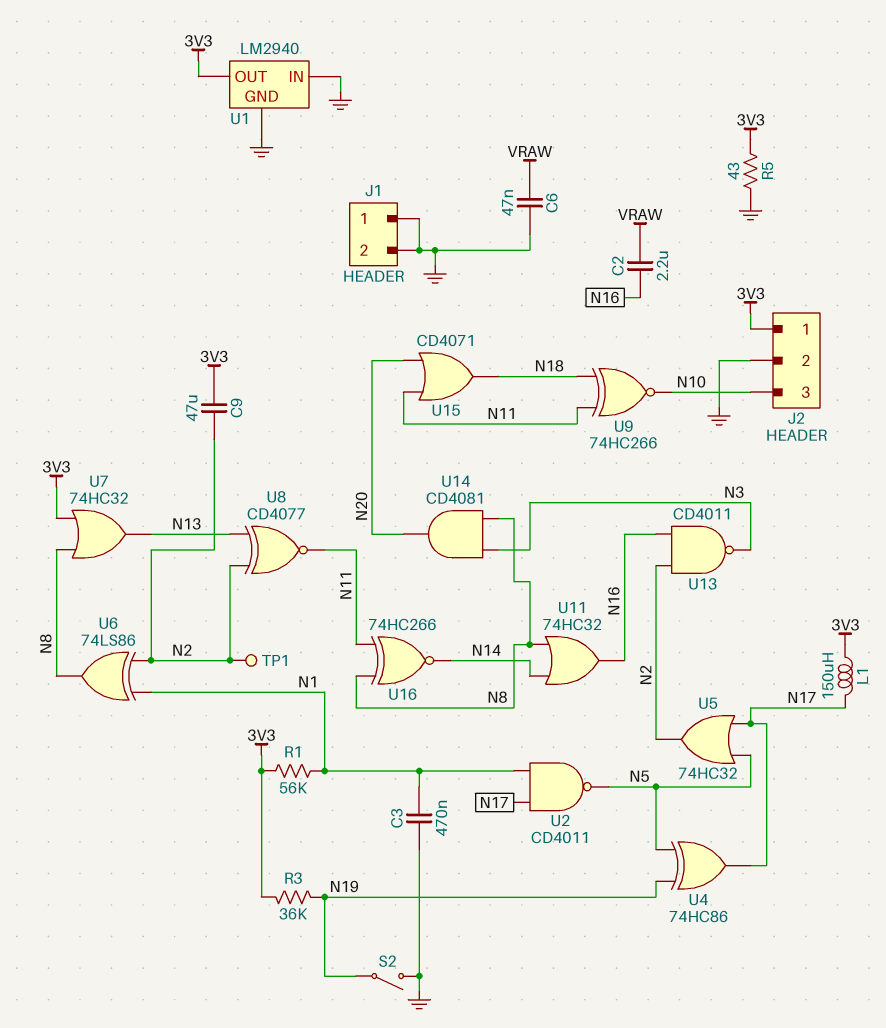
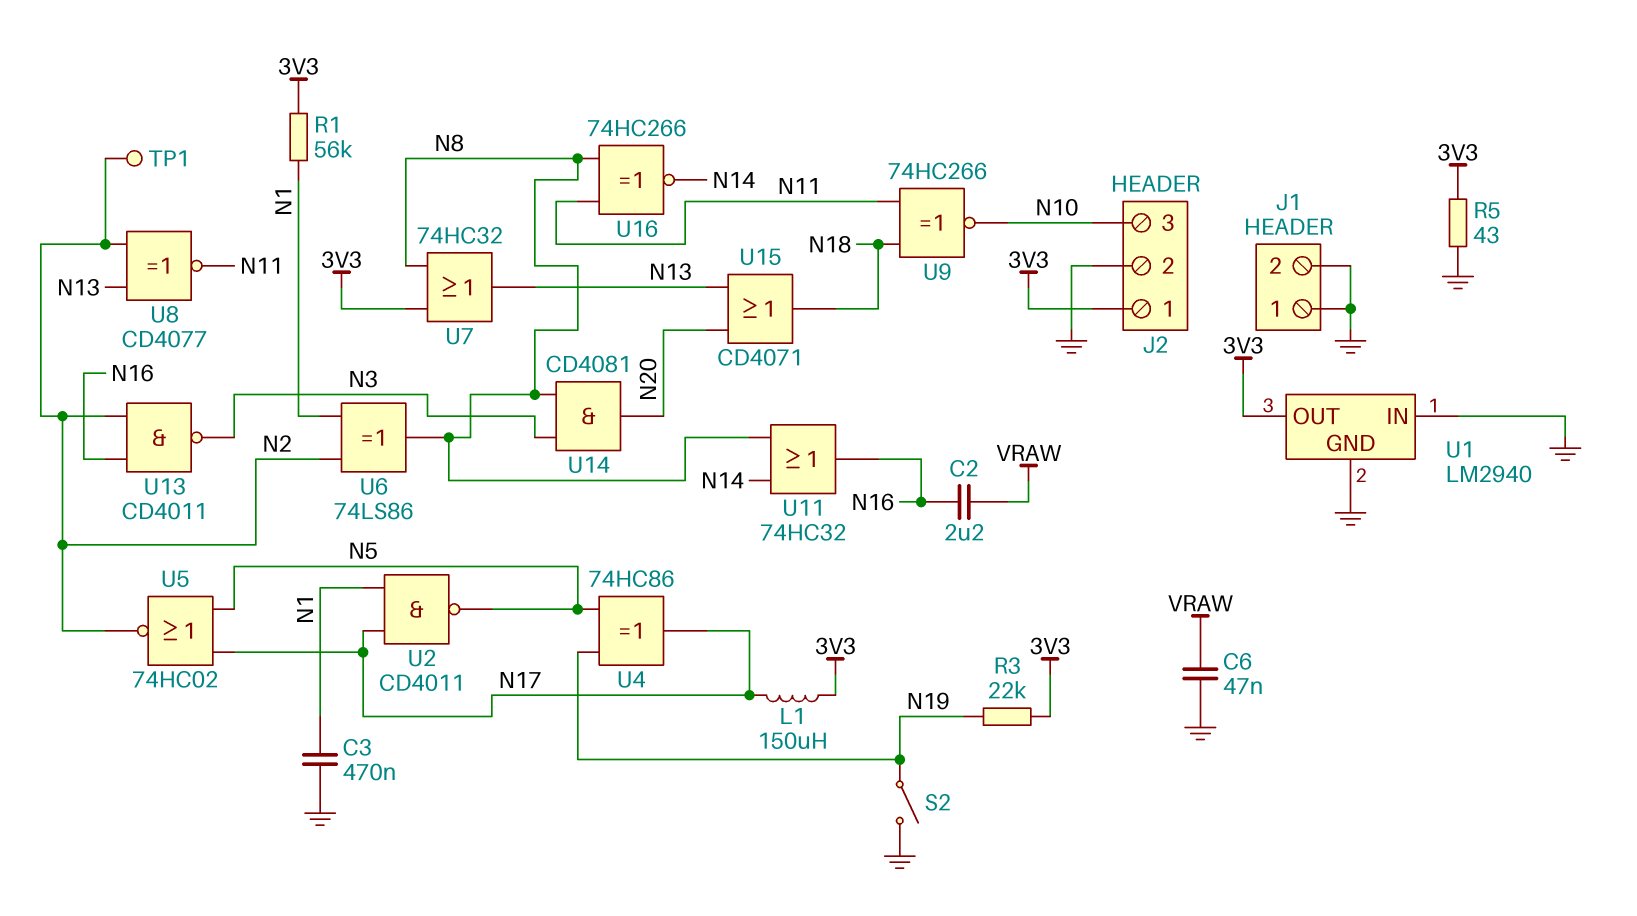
C9: 47uF (3V3, N2) -> none
R3: 36k (3V3, N19) -> 22k (3V3, N19)
U5: OR 74HC32 (in N5, in N17, out N2) -> NOR 74HC02 (in N5, in N17, out N2)
U15: OR CD4071 (in N11, in N20, out N18) -> OR CD4071 (in N13, in N20, out N18)

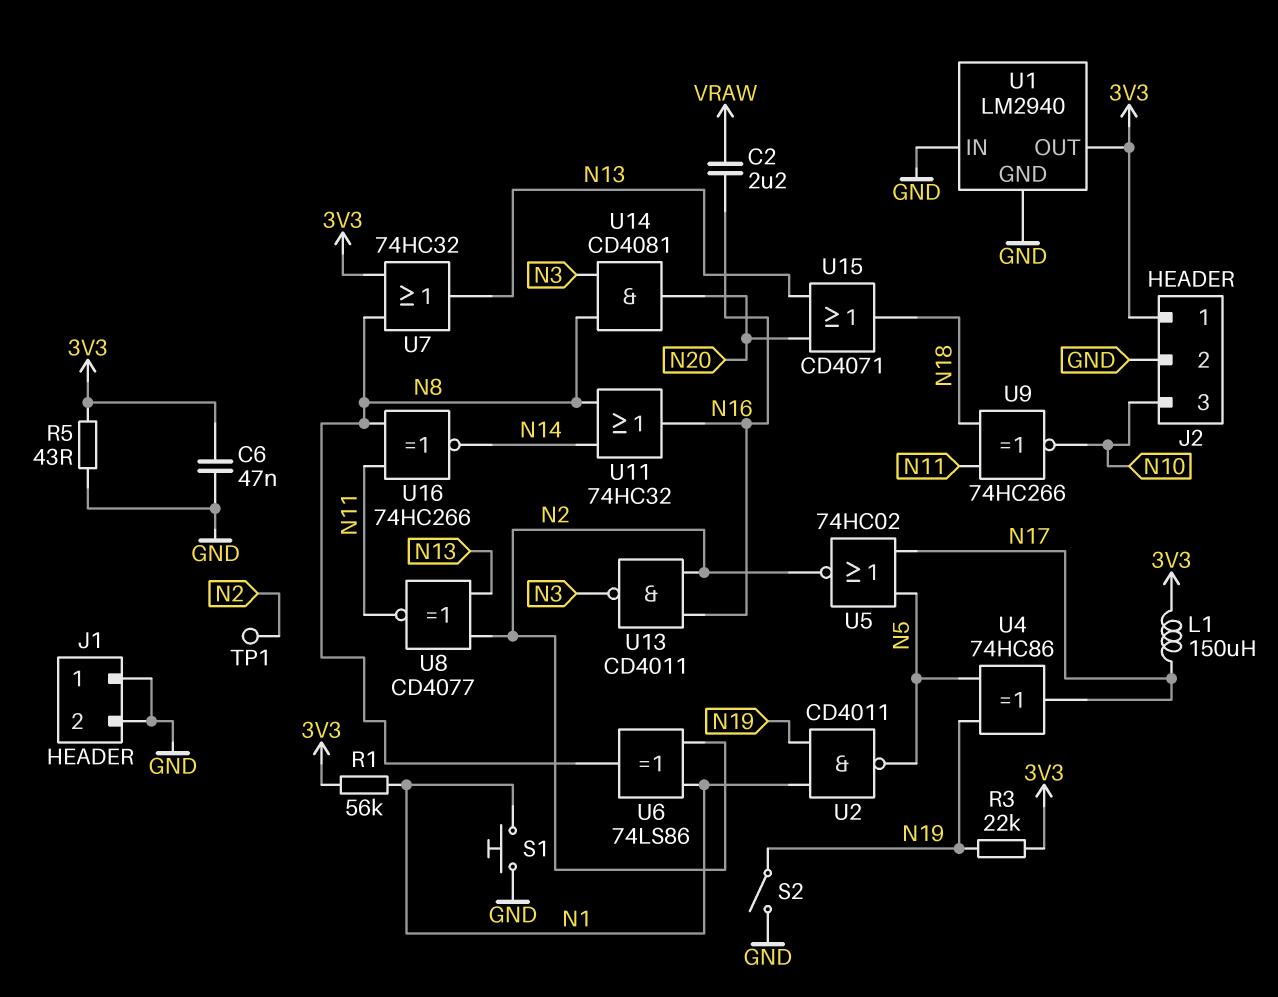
C3: 470nF (GND, N1) -> none
C6: 47nF (GND, VRAW) -> 47nF (3V3, GND)
S1: none -> button (GND, N1)
U2: NAND CD4011 (in N1, in N17, out N5) -> NAND CD4011 (in N1, in N19, out N5)

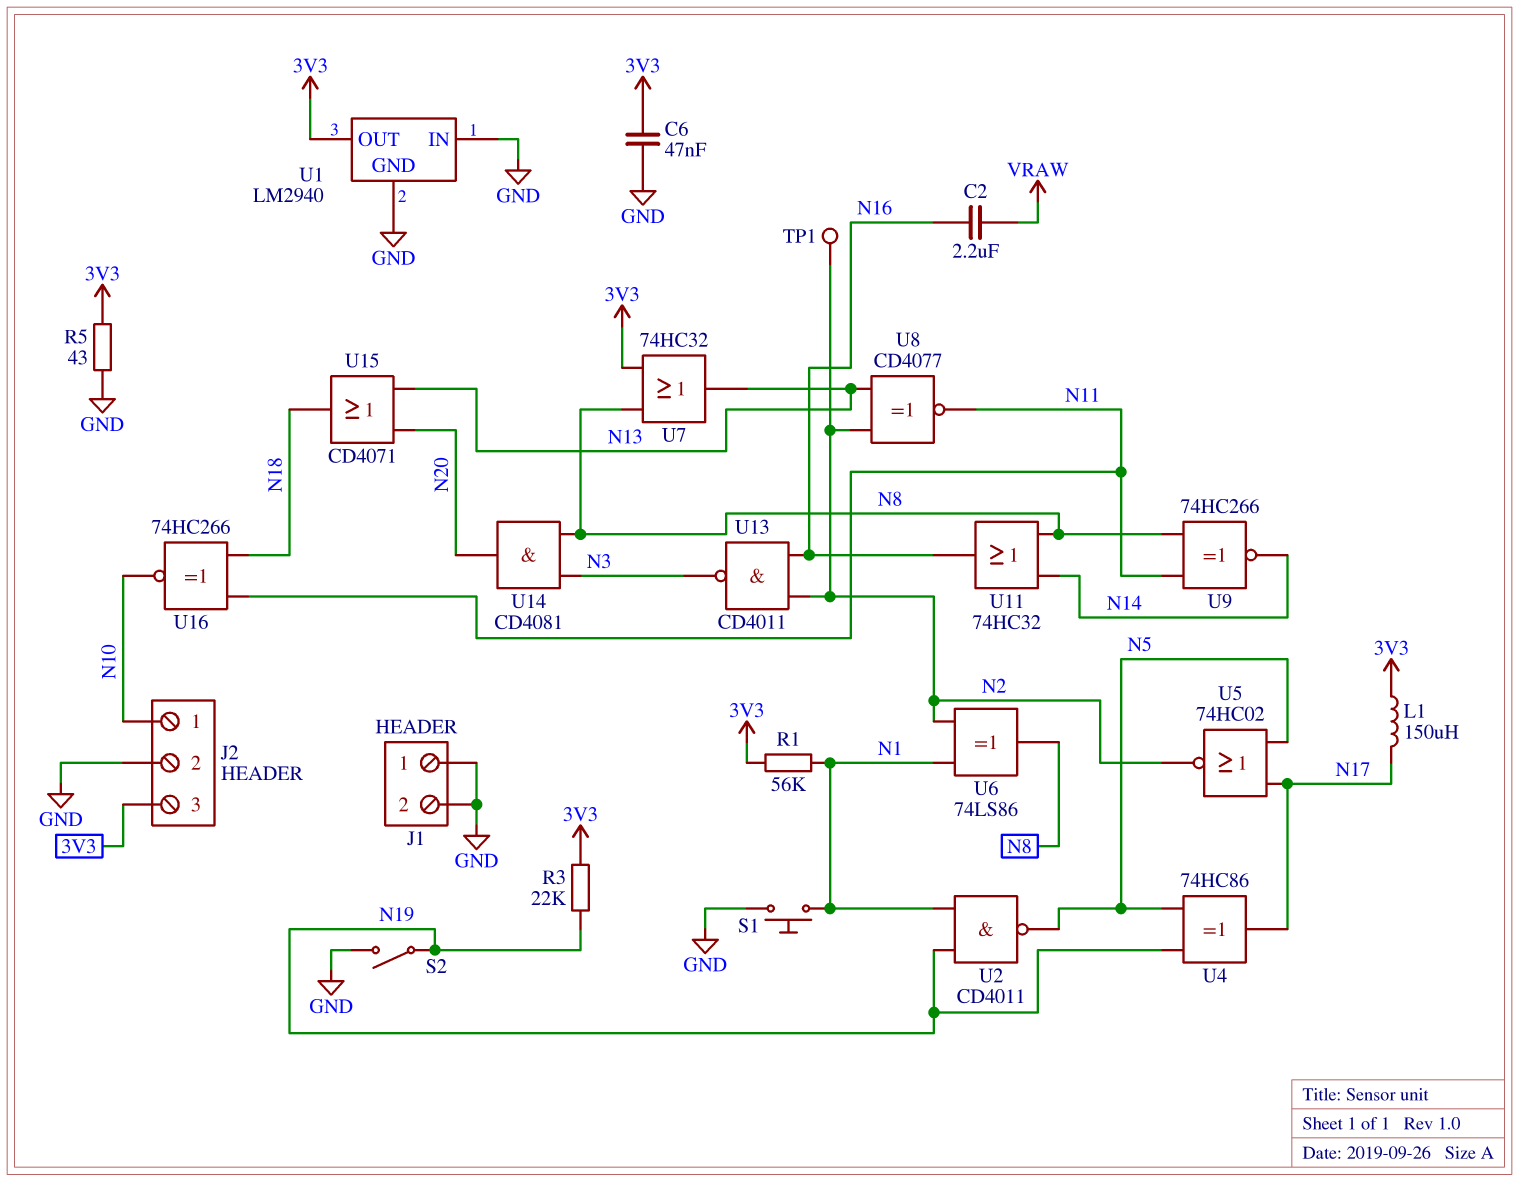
J2 pin 1: 3V3 -> N10
J2 pin 3: N10 -> 3V3
U9: XNOR 74HC266 (in N11, in N18, out N10) -> XNOR 74HC266 (in N8, in N11, out N14)
U16: XNOR 74HC266 (in N8, in N11, out N14) -> XNOR 74HC266 (in N11, in N18, out N10)

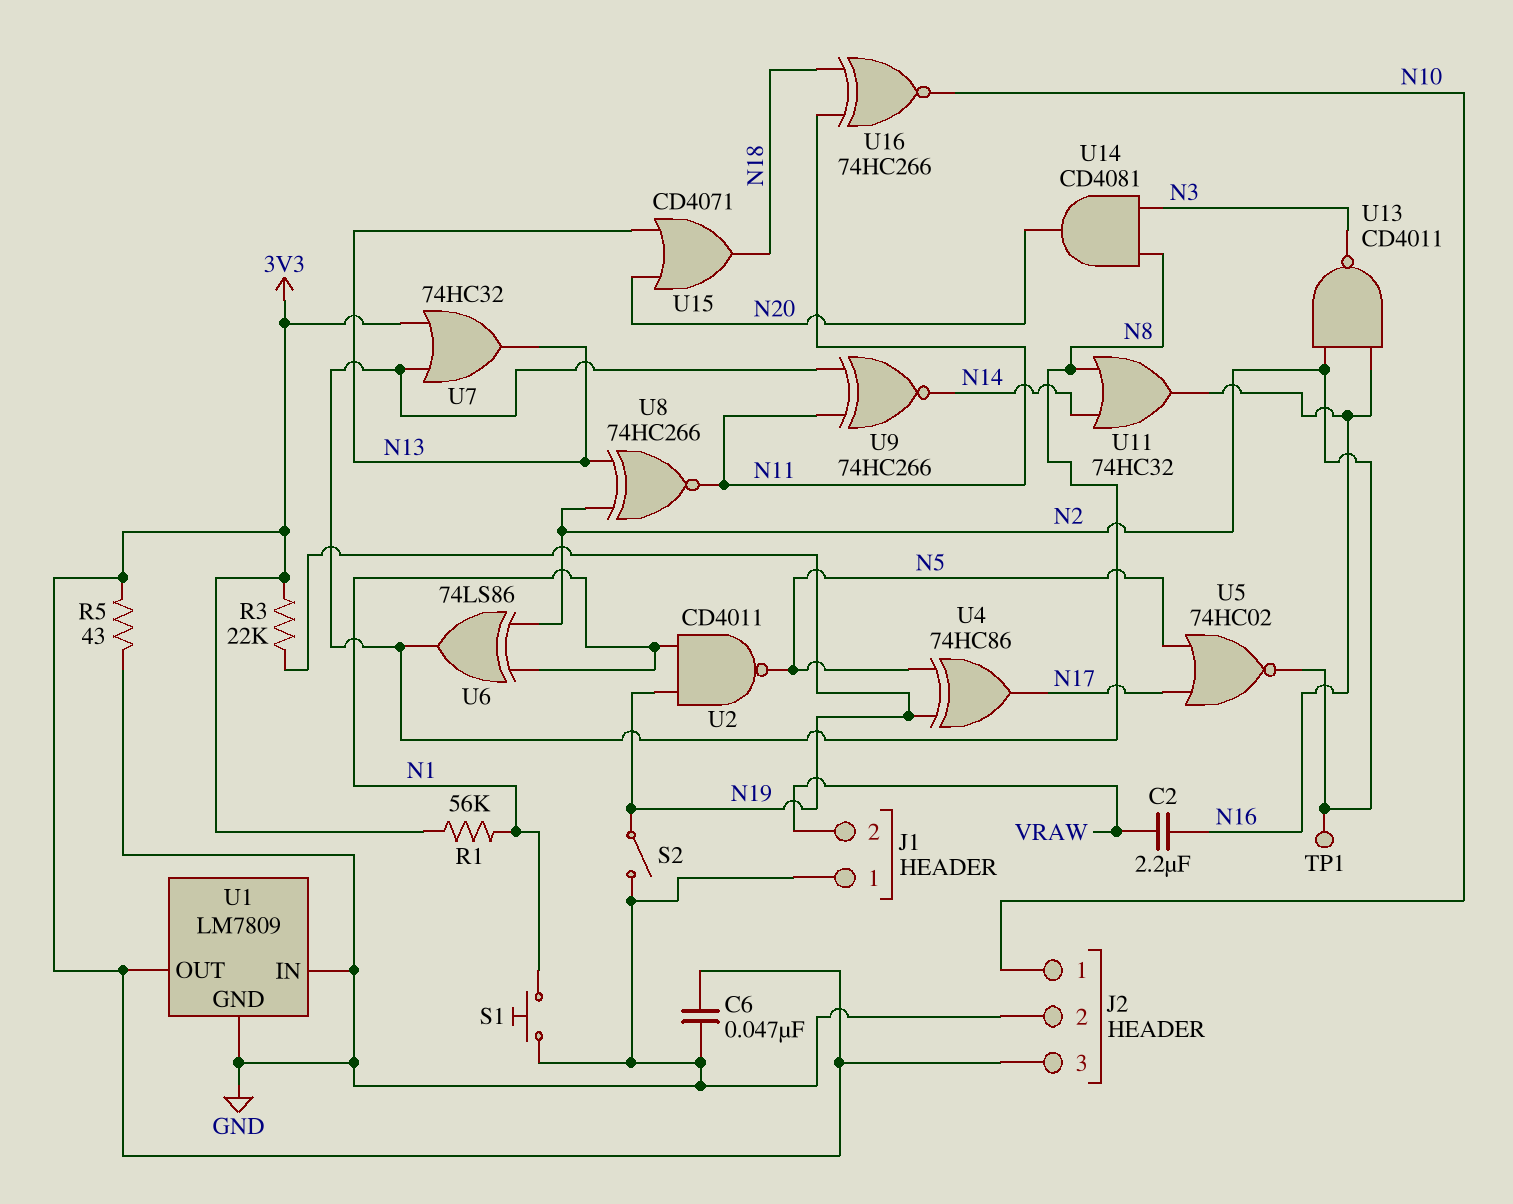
J1 pin 2: GND -> VRAW
L1: 150uH (3V3, N17) -> none
U1: LM2940 -> LM7809
U8: XNOR CD4077 (in N2, in N13, out N11) -> XNOR 74HC266 (in N2, in N13, out N11)

